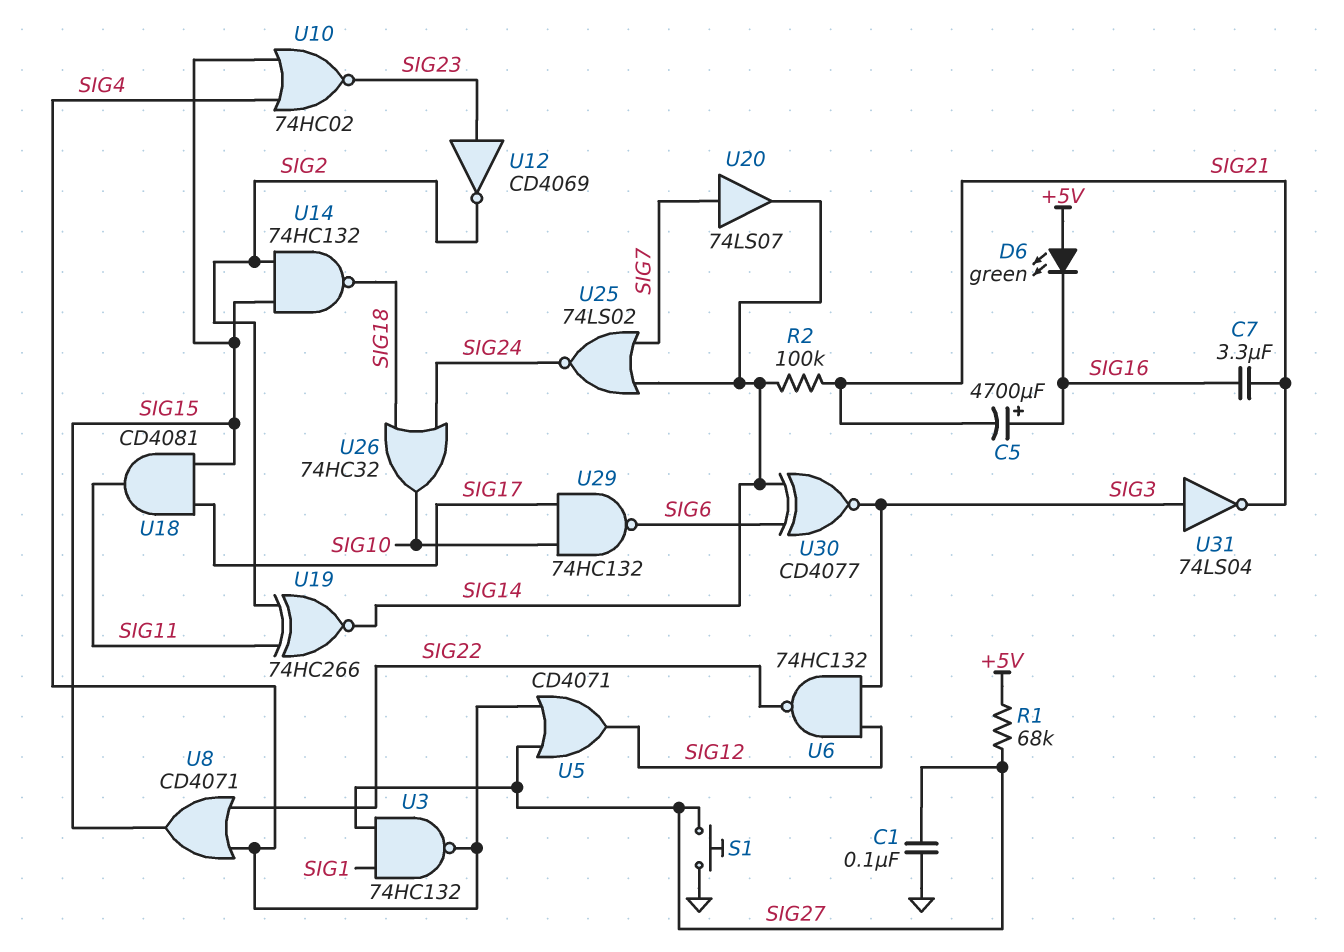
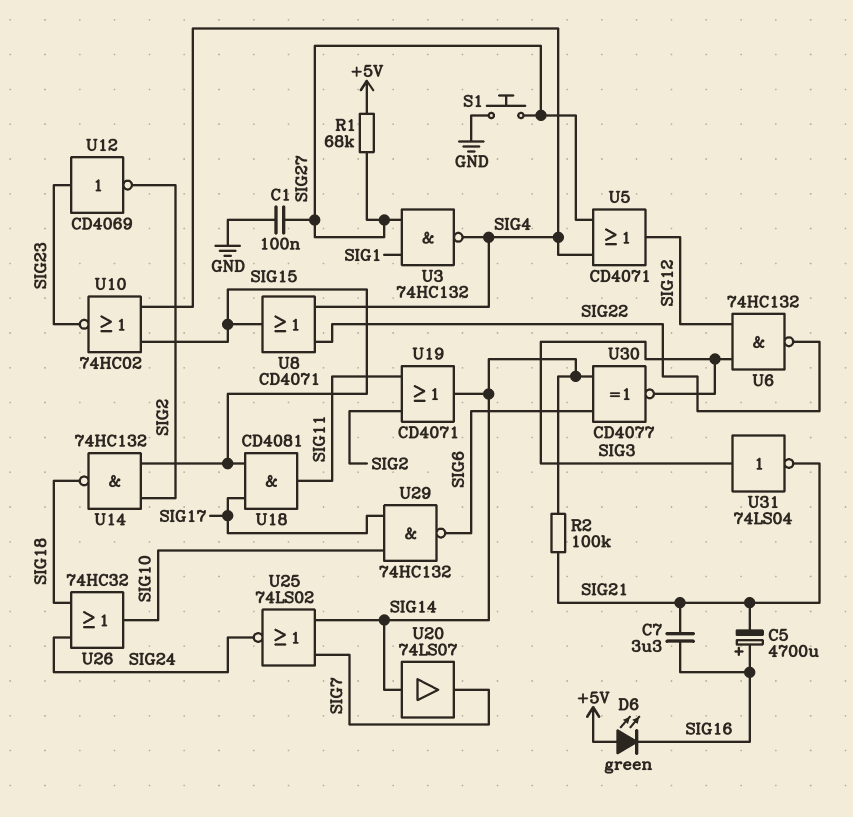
U19: XNOR 74HC266 (in SIG2, in SIG11, out SIG14) -> OR CD4071 (in SIG2, in SIG11, out SIG14)
U20: buffer 74LS07 (in SIG7, out SIG14) -> buffer 74LS07 (in SIG14, out SIG7)

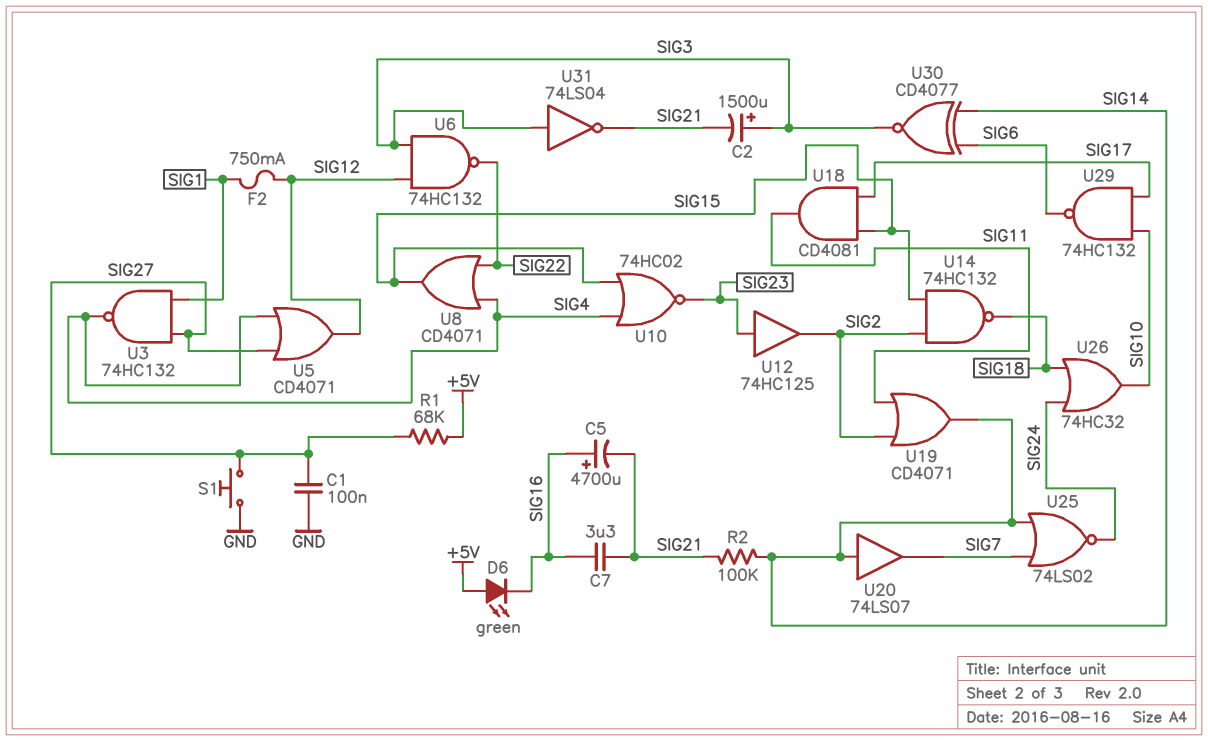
C2: none -> 1500uF (plus SIG3, minus SIG21)
F2: none -> 750mA (SIG1, SIG12)
U12: NOT CD4069 (in SIG23, out SIG2) -> buffer 74HC125 (in SIG23, out SIG2)

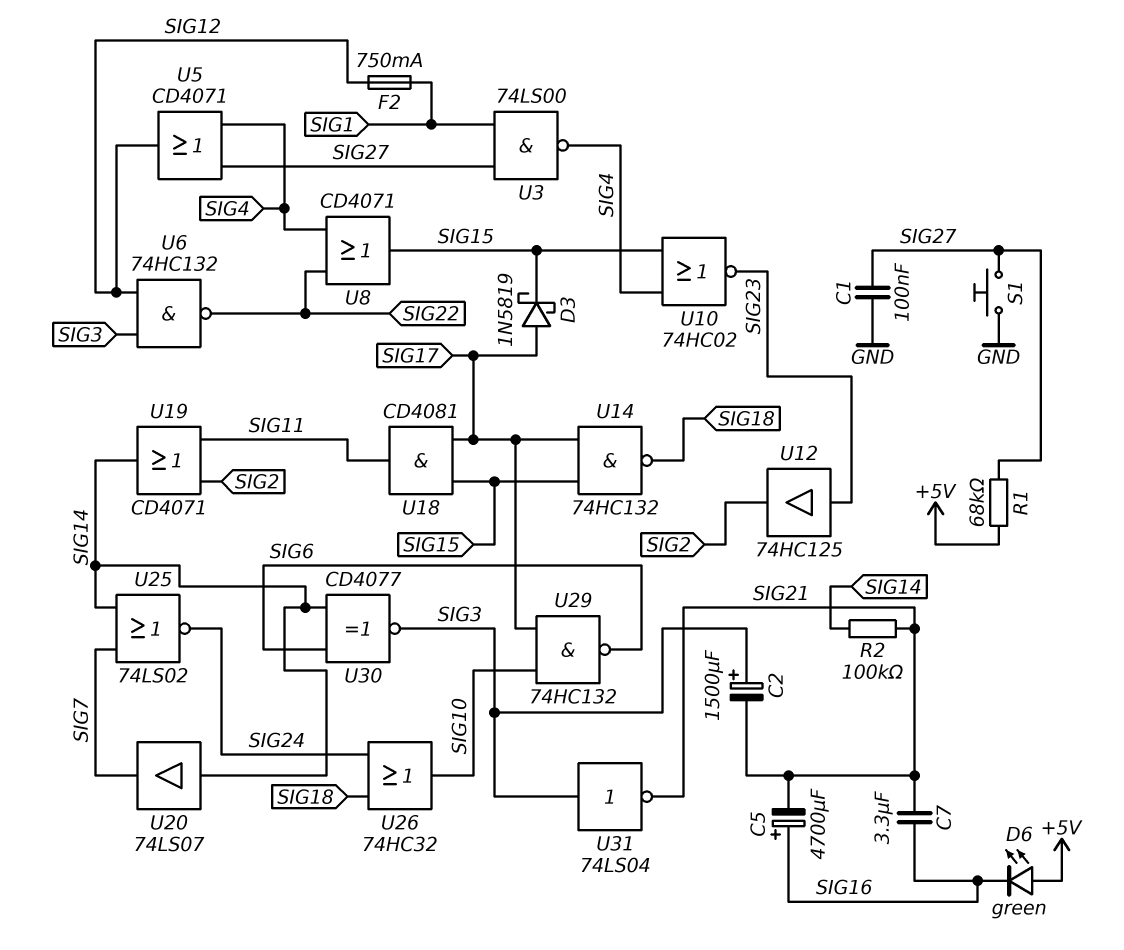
D3: none -> schottky 1N5819 (A SIG17, K SIG15)
U3: NAND 74HC132 (in SIG1, in SIG27, out SIG4) -> NAND 74LS00 (in SIG1, in SIG27, out SIG4)
U14: NAND 74HC132 (in SIG2, in SIG15, out SIG18) -> NAND 74HC132 (in SIG15, in SIG17, out SIG18)

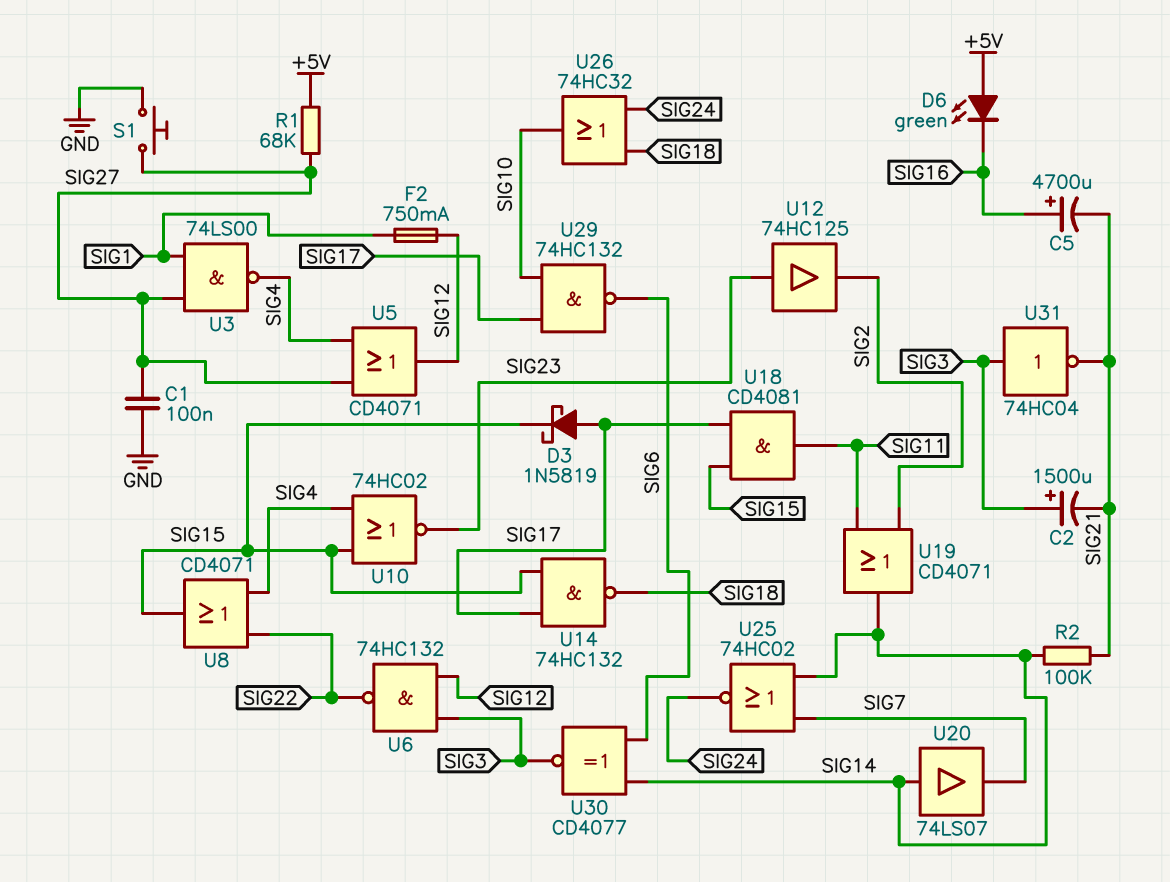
C7: 3.3uF (SIG16, SIG21) -> none
U25: NOR 74LS02 (in SIG7, in SIG14, out SIG24) -> NOR 74HC02 (in SIG7, in SIG14, out SIG24)
U31: NOT 74LS04 (in SIG3, out SIG21) -> NOT 74HC04 (in SIG3, out SIG21)

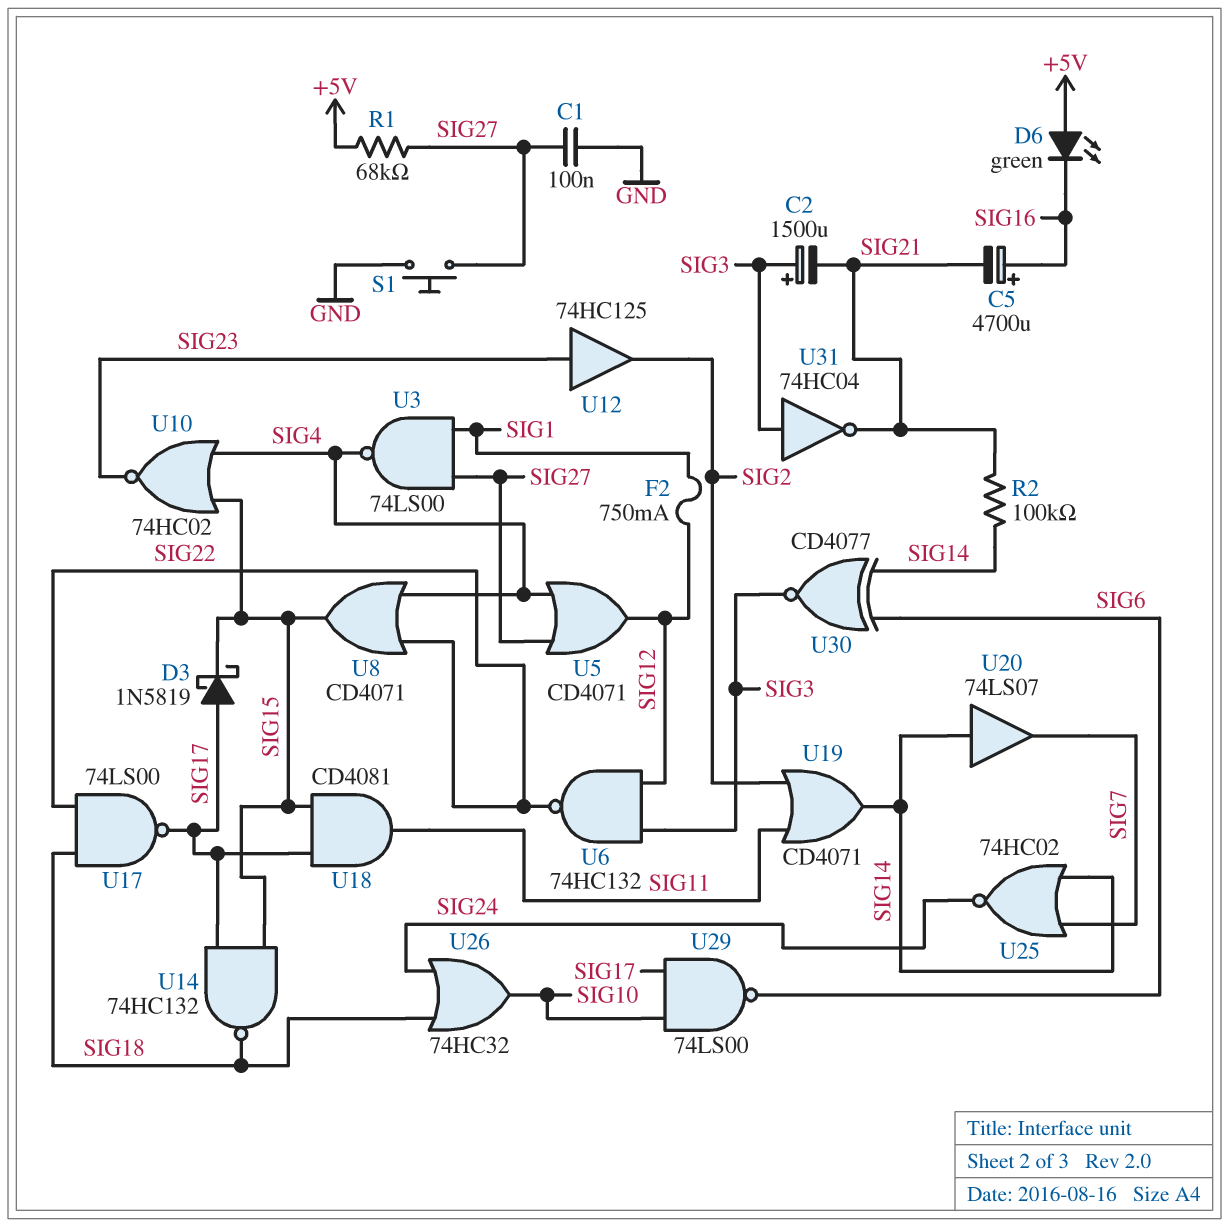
U17: none -> NAND 74LS00 (in SIG18, in SIG22, out SIG17)
U29: NAND 74HC132 (in SIG10, in SIG17, out SIG6) -> NAND 74LS00 (in SIG10, in SIG17, out SIG6)

